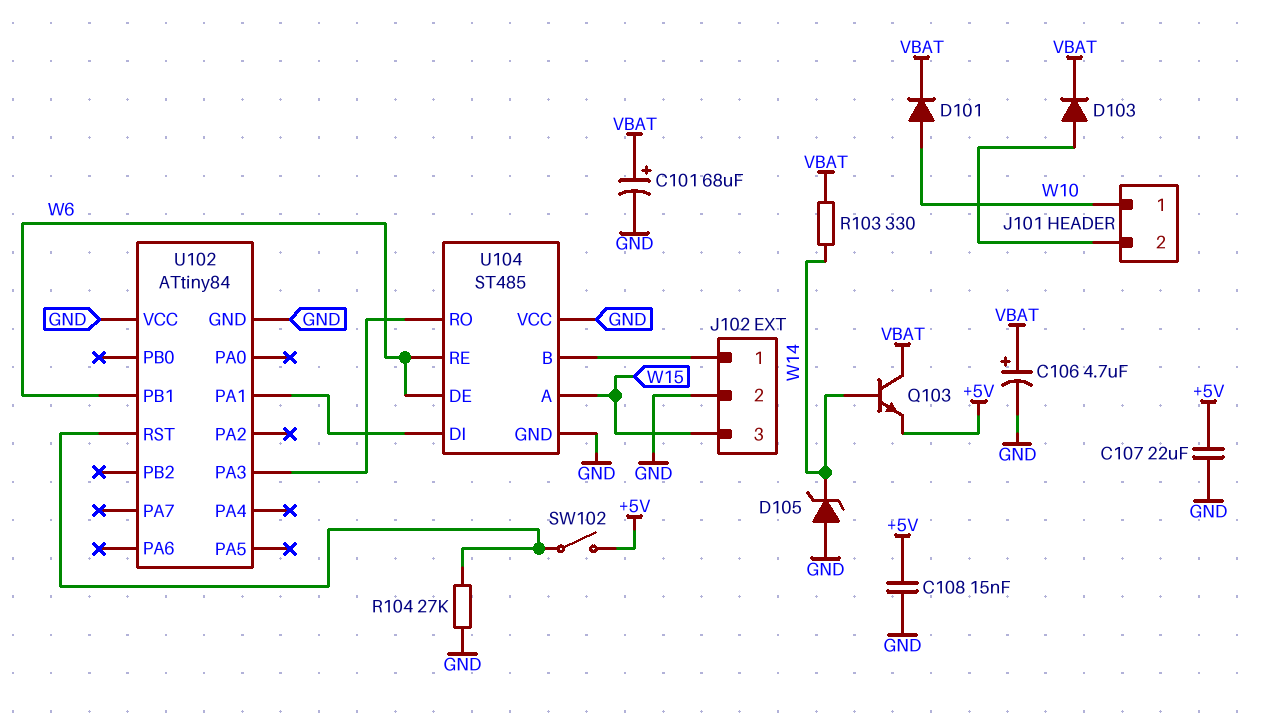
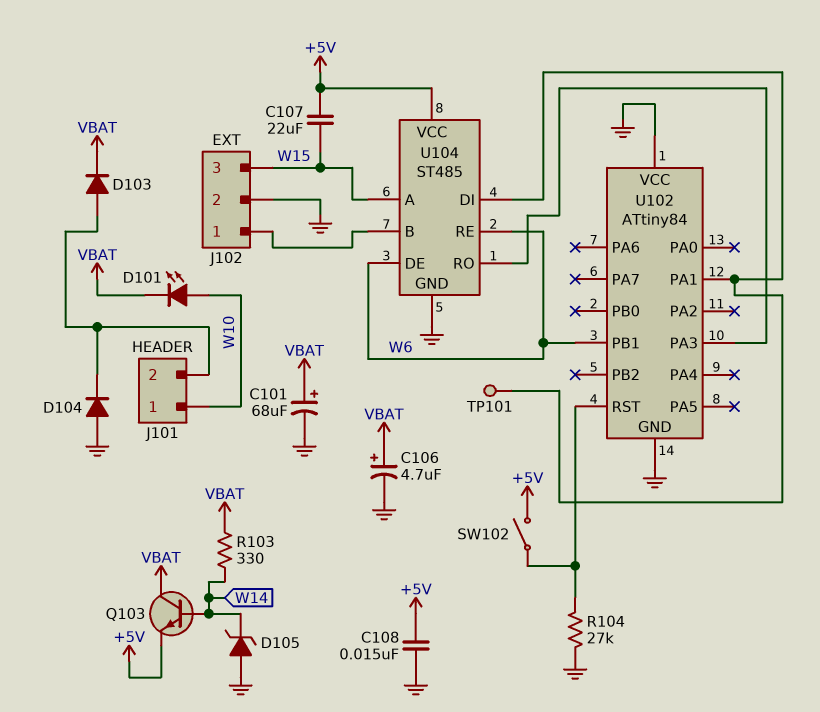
C107: 22uF (+5V, GND) -> 22uF (+5V, W15)
D101: diode (A W10, K VBAT) -> LED (A W10, K VBAT)
D104: none -> diode (A GND, K J101/2)
TP101: none -> test point (U102/PA1)
U104 pin VCC: GND -> +5V

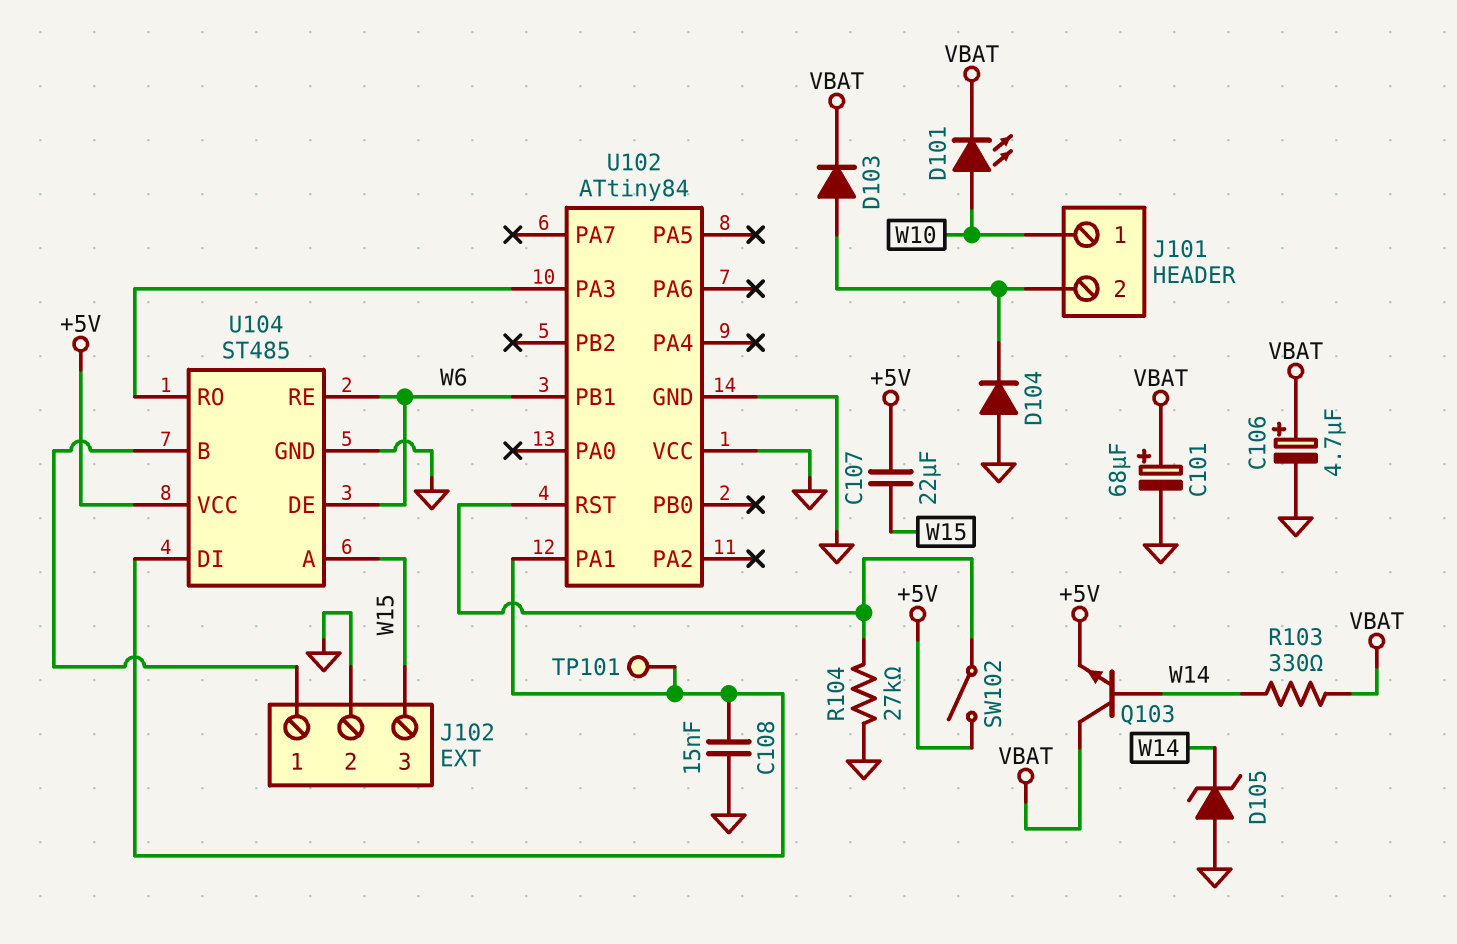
C108: 15nF (+5V, GND) -> 15nF (GND, U102/PA1)

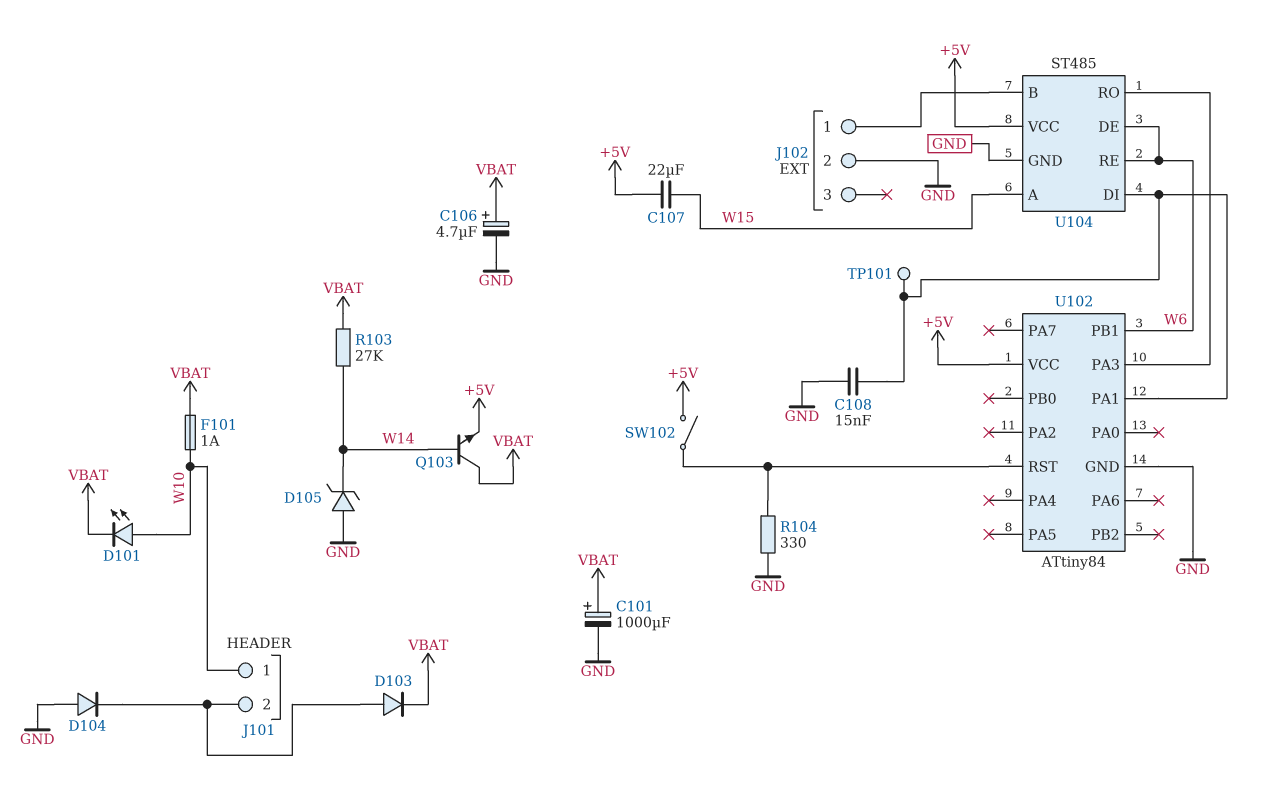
C101: 68uF (plus VBAT, minus GND) -> 1000uF (plus VBAT, minus GND)
F101: none -> 1A (VBAT, W10)
J102 pin 3: W15 -> none
R103: 330 (VBAT, W14) -> 27k (VBAT, W14)
R104: 27k (GND, U102/RST) -> 330 (GND, U102/RST)
U102 pin VCC: GND -> +5V

